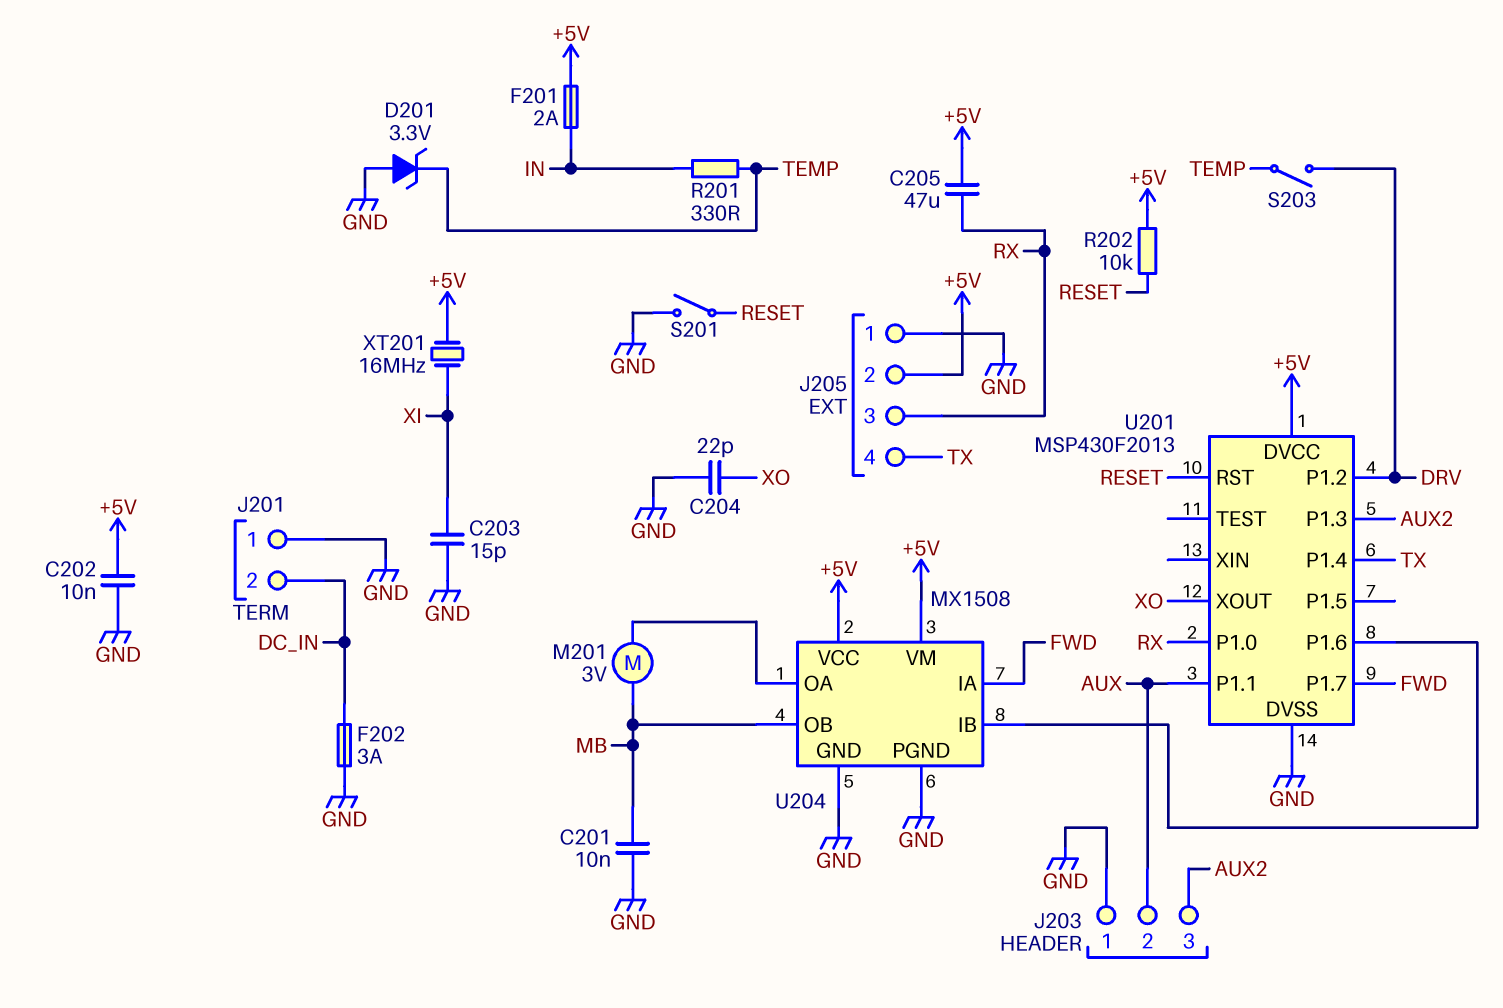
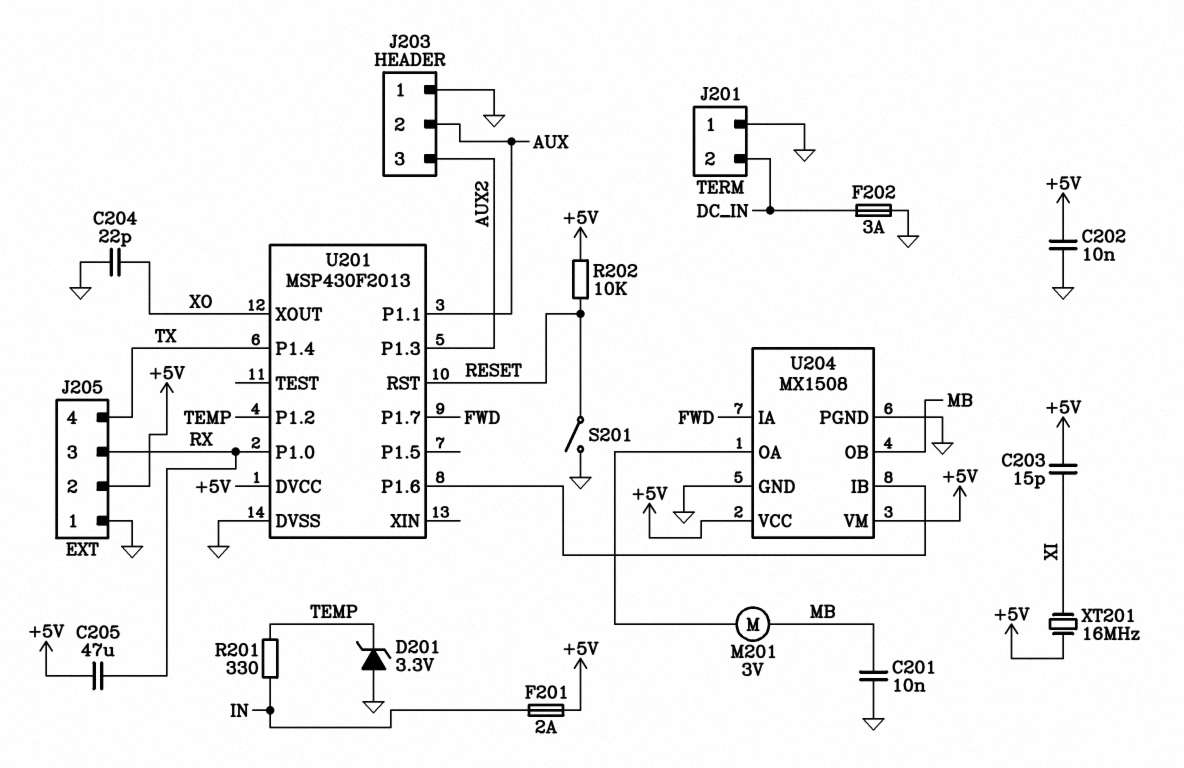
C203: 15pF (GND, XI) -> 15pF (+5V, XI)
S203: switch (DRV, TEMP) -> none
U201 pin P1.2: DRV -> TEMP

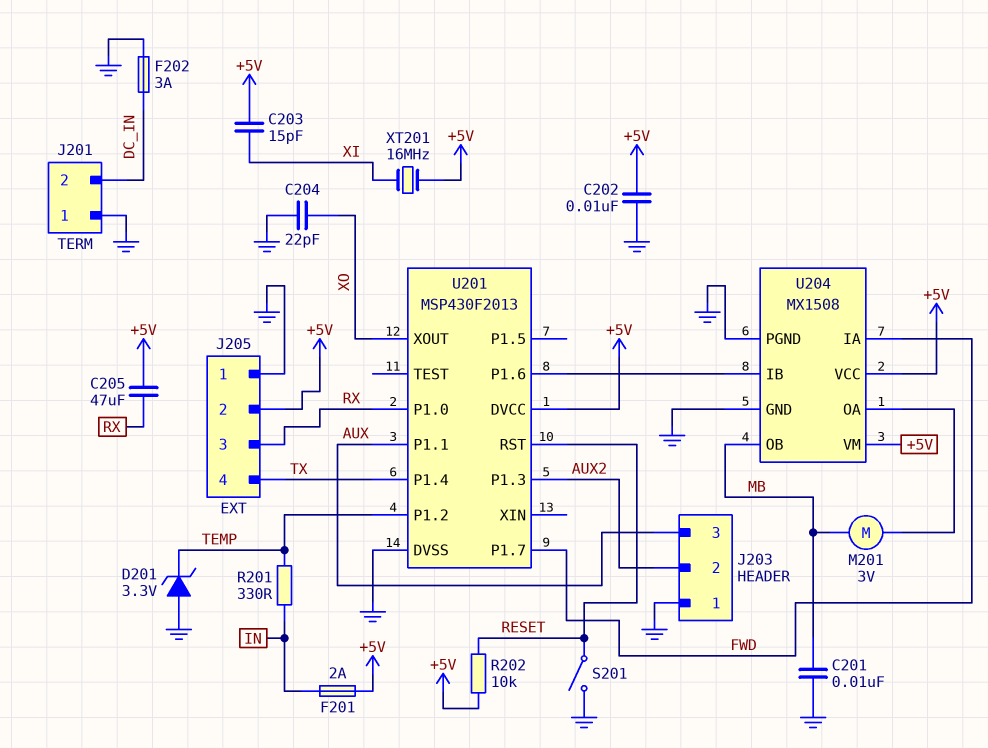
J203 pin 2: AUX -> AUX2
J203 pin 3: AUX2 -> AUX

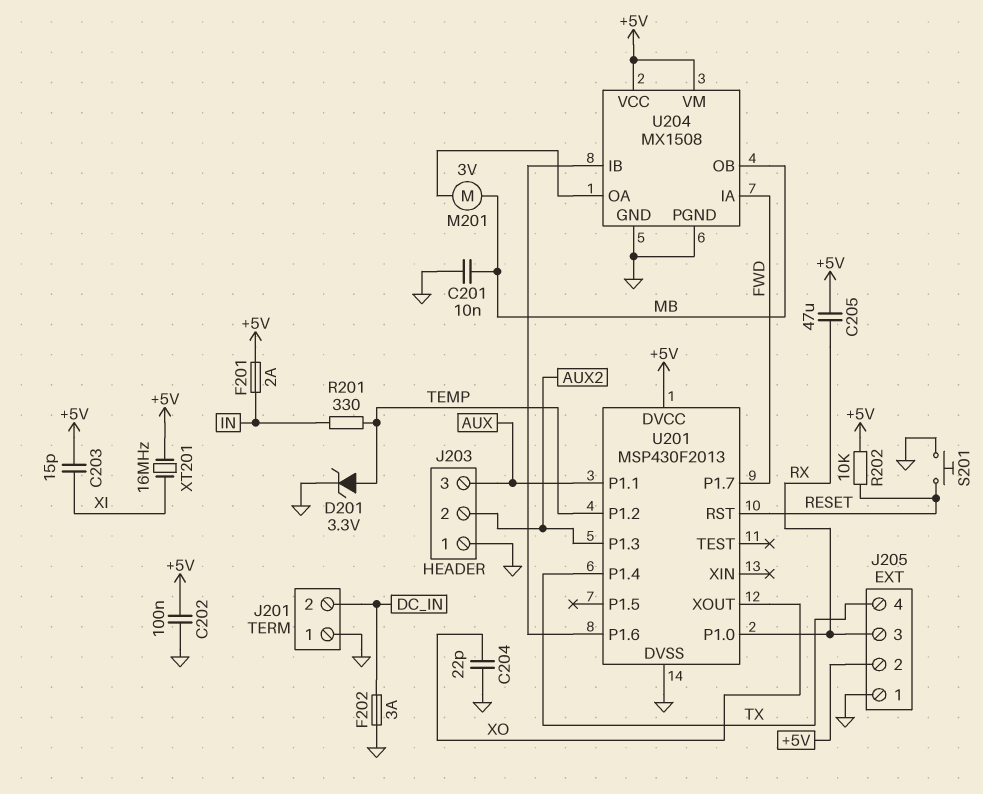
C202: 10nF (+5V, GND) -> 100nF (+5V, GND)
D201: zener 3.3V (A GND, K TEMP) -> zener 3.3V (A TEMP, K GND)
S201: switch (GND, RESET) -> button (GND, RESET)

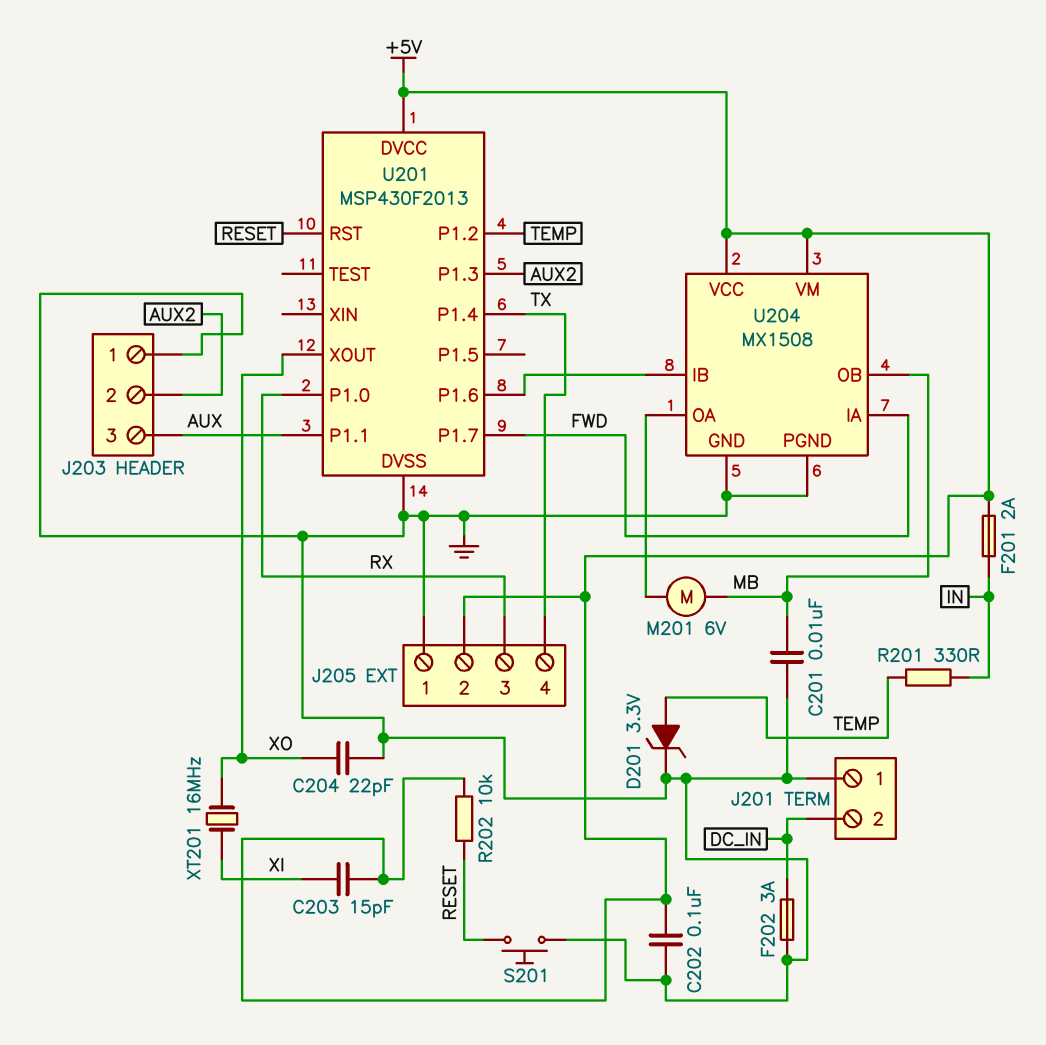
C205: 47uF (+5V, RX) -> none
M201: motor 3V (MB, U204/OA) -> motor 6V (MB, U204/OA)
XT201: 16MHz (+5V, XI) -> 16MHz (XI, XO)

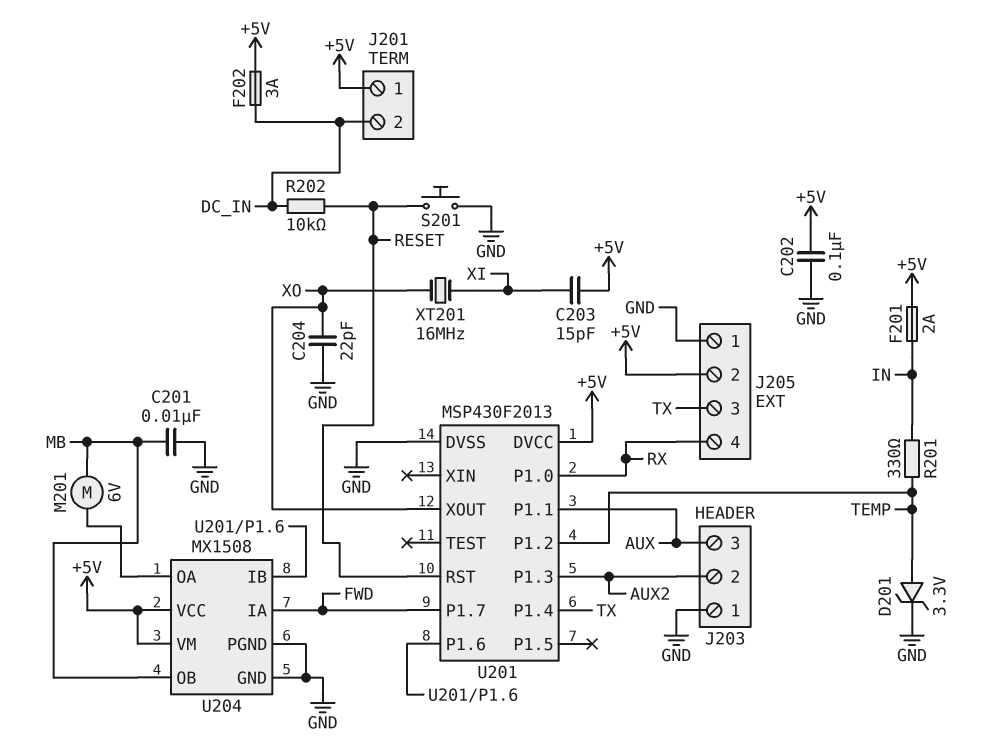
F202: 3A (DC_IN, GND) -> 3A (+5V, DC_IN)
J201 pin 1: GND -> +5V
J205 pin 3: RX -> TX
J205 pin 4: TX -> RX
R202: 10k (+5V, RESET) -> 10k (DC_IN, RESET)

